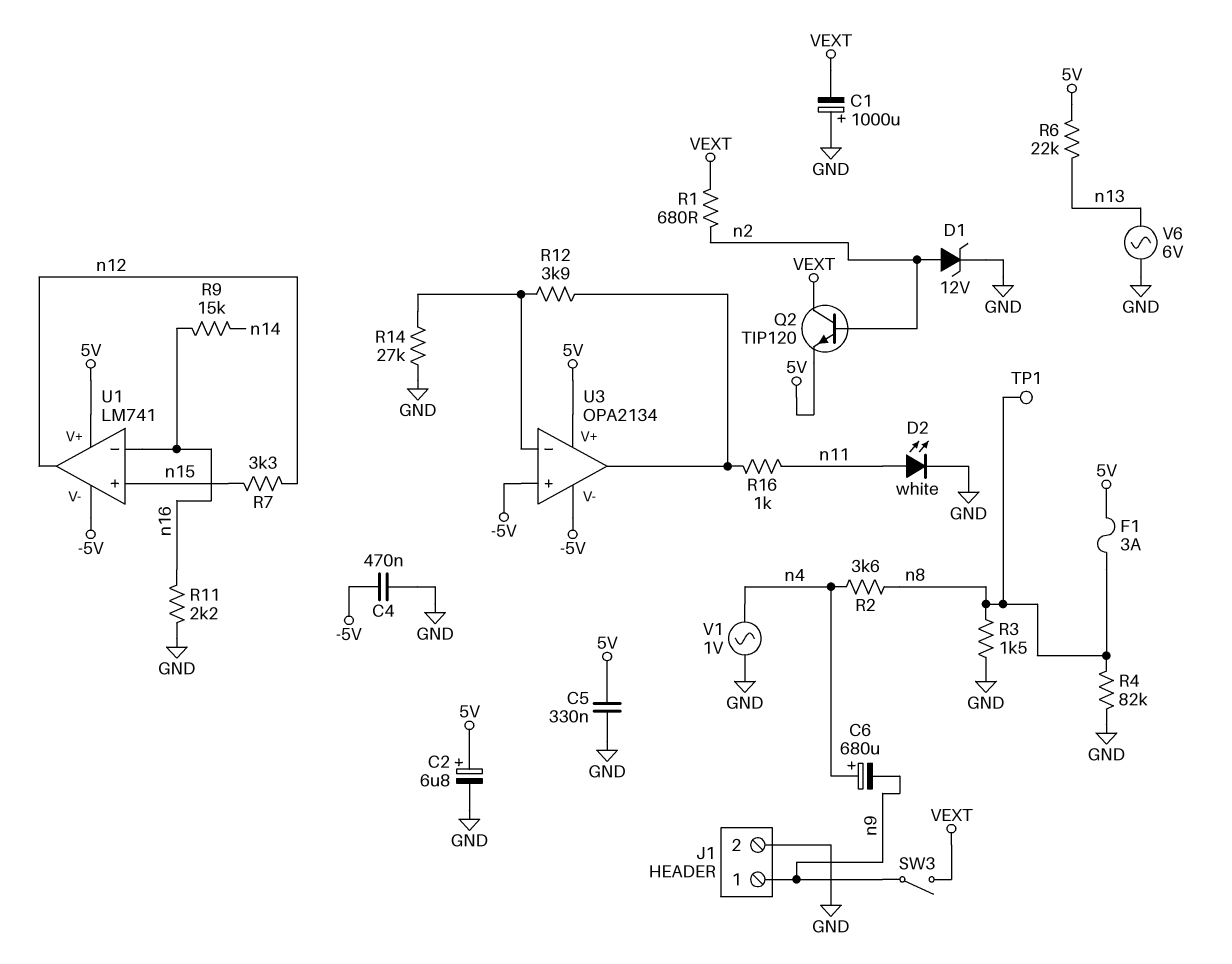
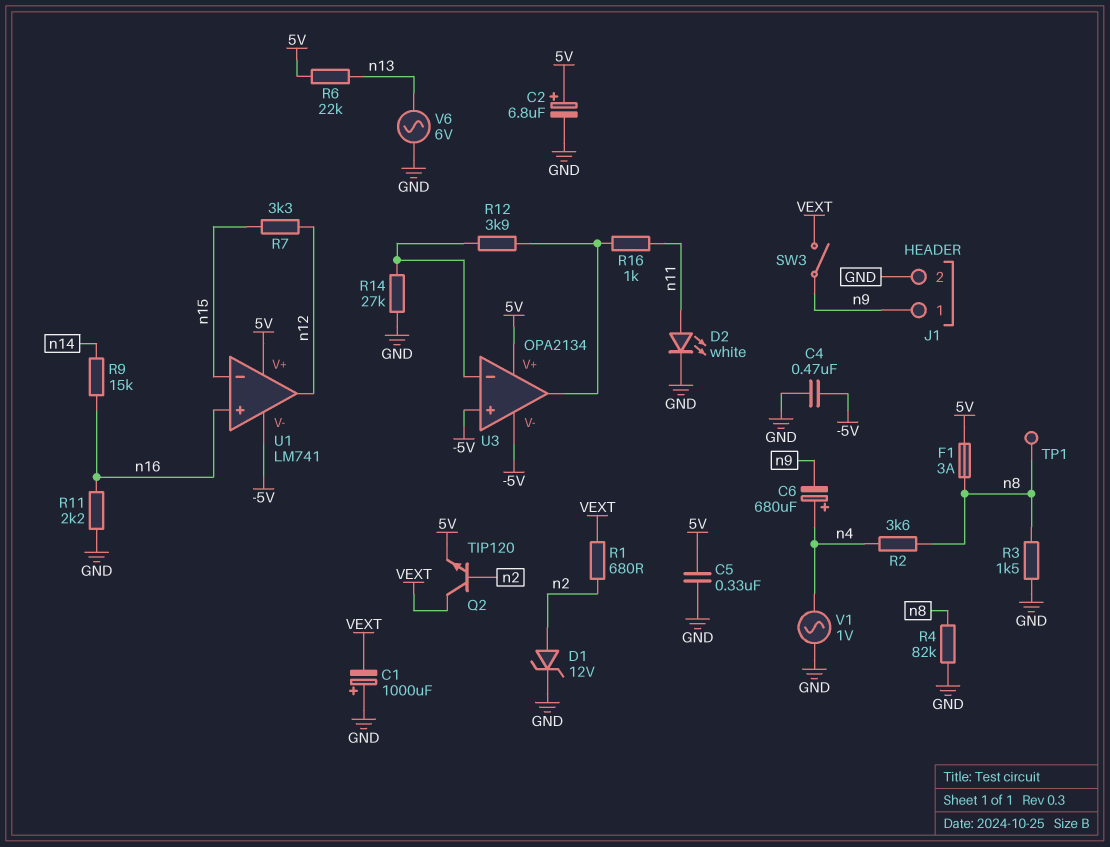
U1 pin in+: n15 -> n16
U1 pin in-: n16 -> n15

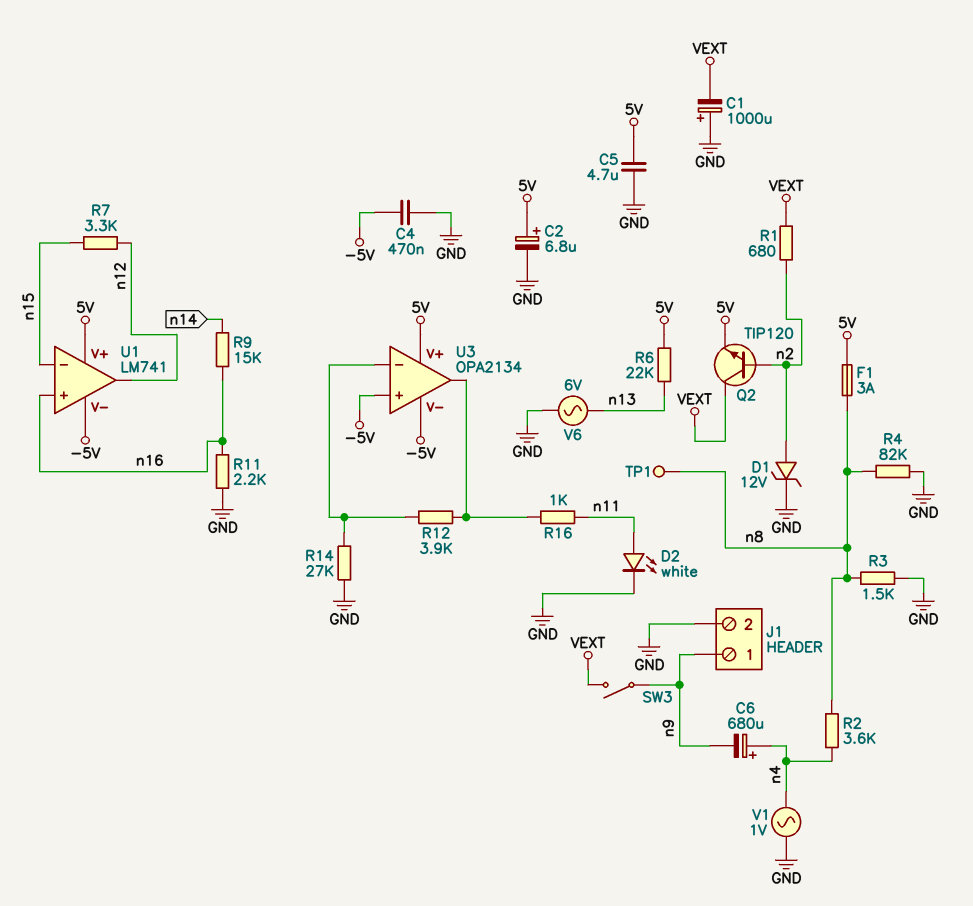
C5: 330nF (5V, GND) -> 4.7uF (5V, GND)

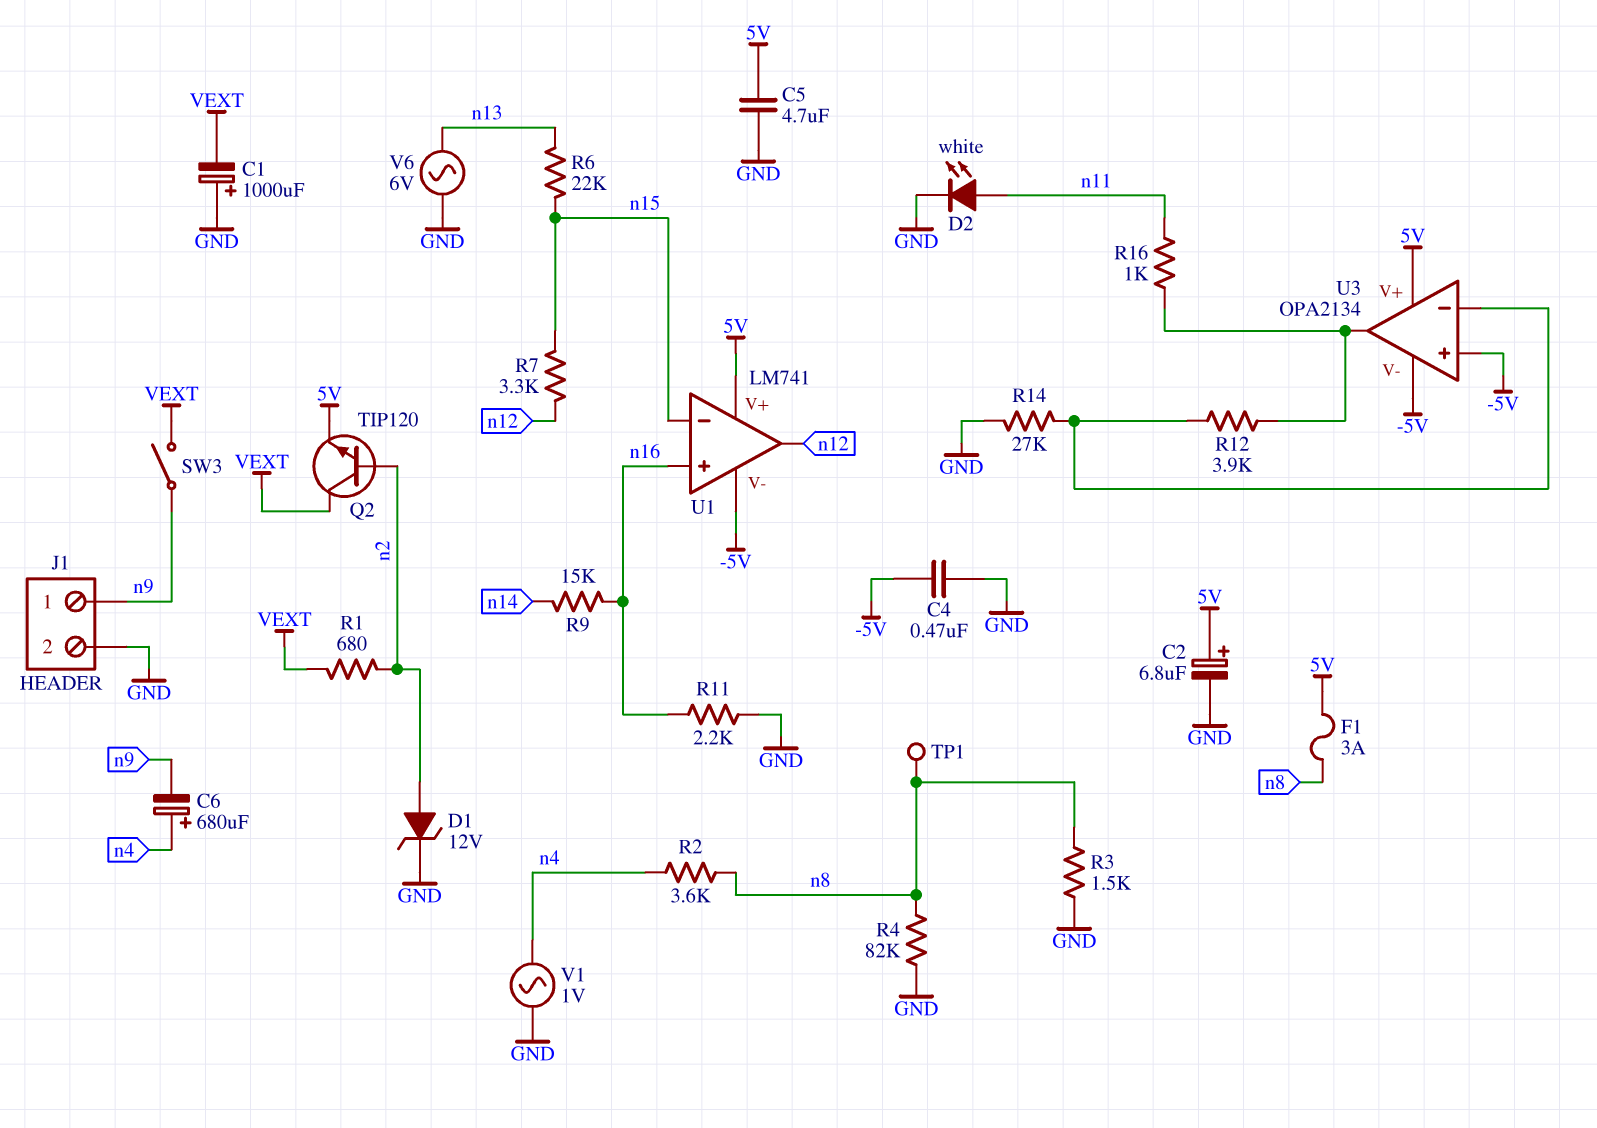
R6: 22k (5V, n13) -> 22k (n13, n15)

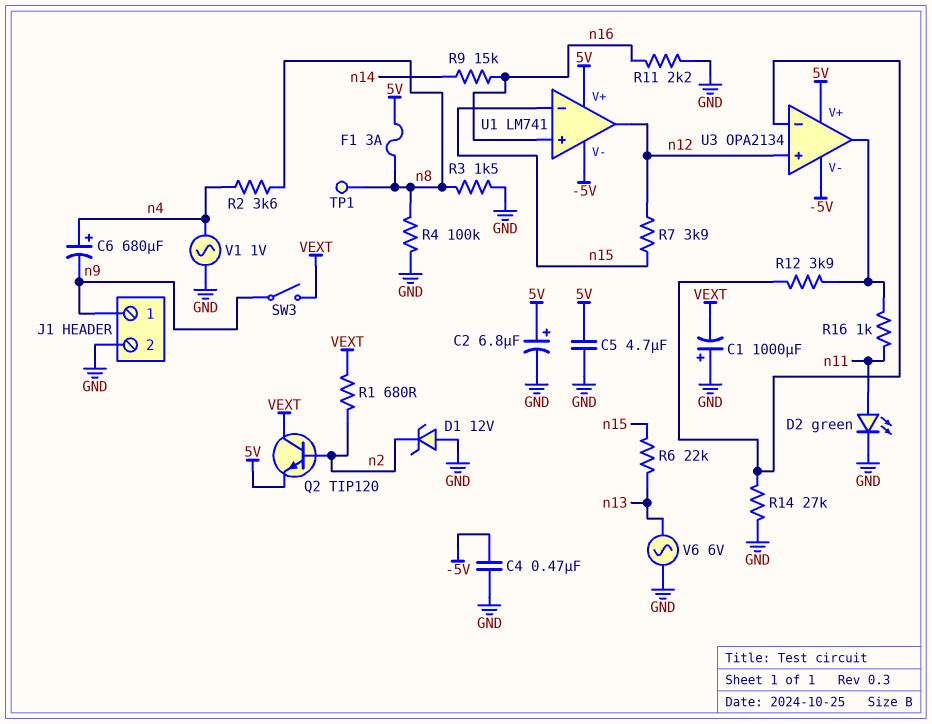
D1: zener 12V (A n2, K GND) -> zener 12V (A GND, K n2)
D2: LED white (A n11, K GND) -> LED green (A n11, K GND)
R4: 82k (GND, n8) -> 100k (GND, n8)
R7: 3.3k (n12, n15) -> 3.9k (n12, n15)
U3 pin in+: -5V -> n12

